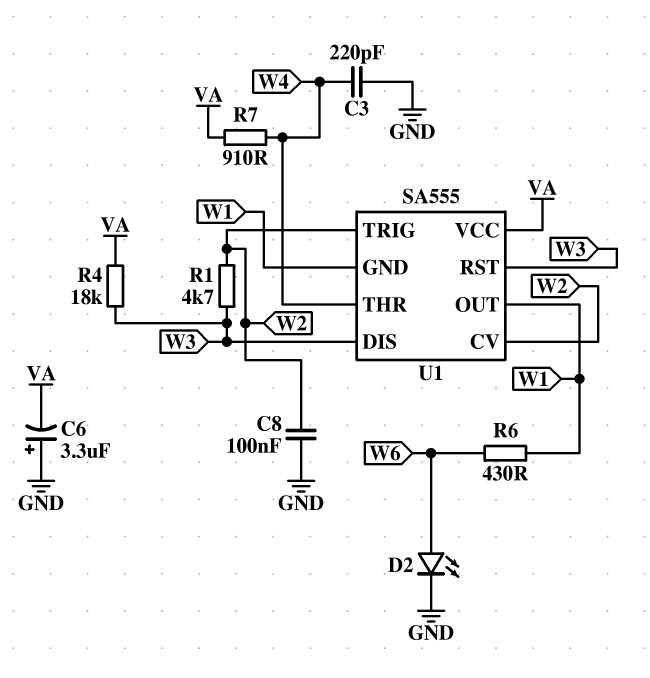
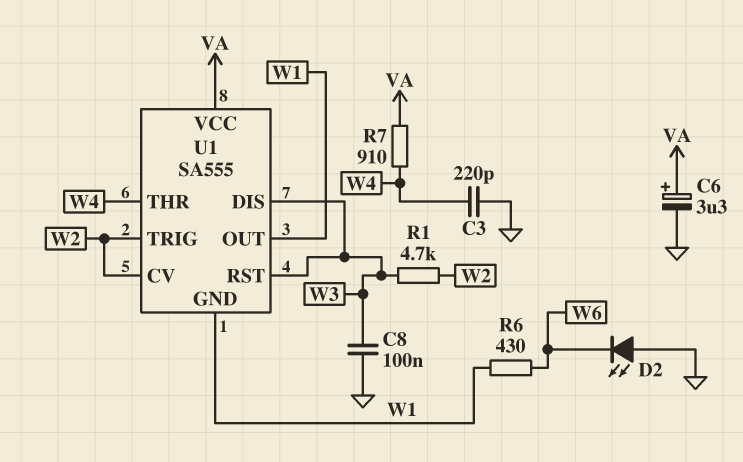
C6: 3.3uF (plus GND, minus VA) -> 3.3uF (plus VA, minus GND)
C8: 100nF (GND, W2) -> 100nF (GND, W3)
D2: LED (A W6, K GND) -> LED (A GND, K W6)
R4: 18k (VA, W3) -> none

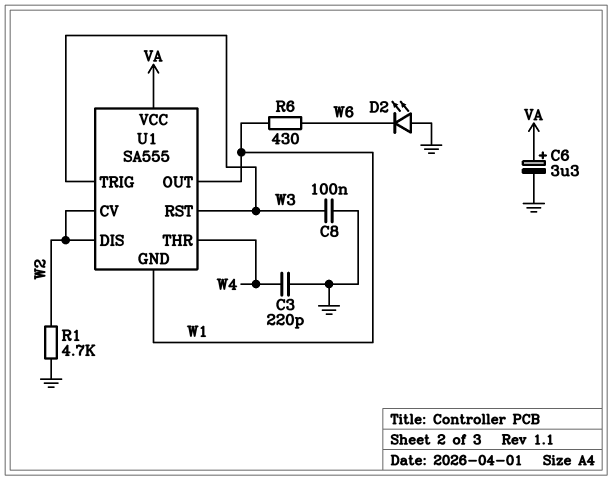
R1: 4.7k (W2, W3) -> 4.7k (GND, W2)
R7: 910 (VA, W4) -> none
U1 pin DIS: W3 -> W2
U1 pin TRIG: W2 -> W3

